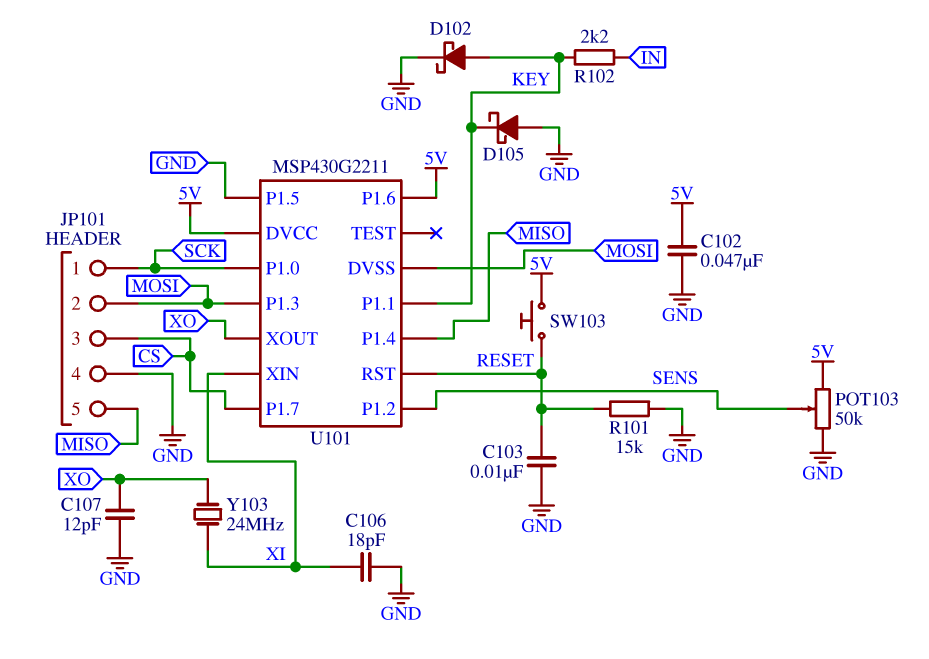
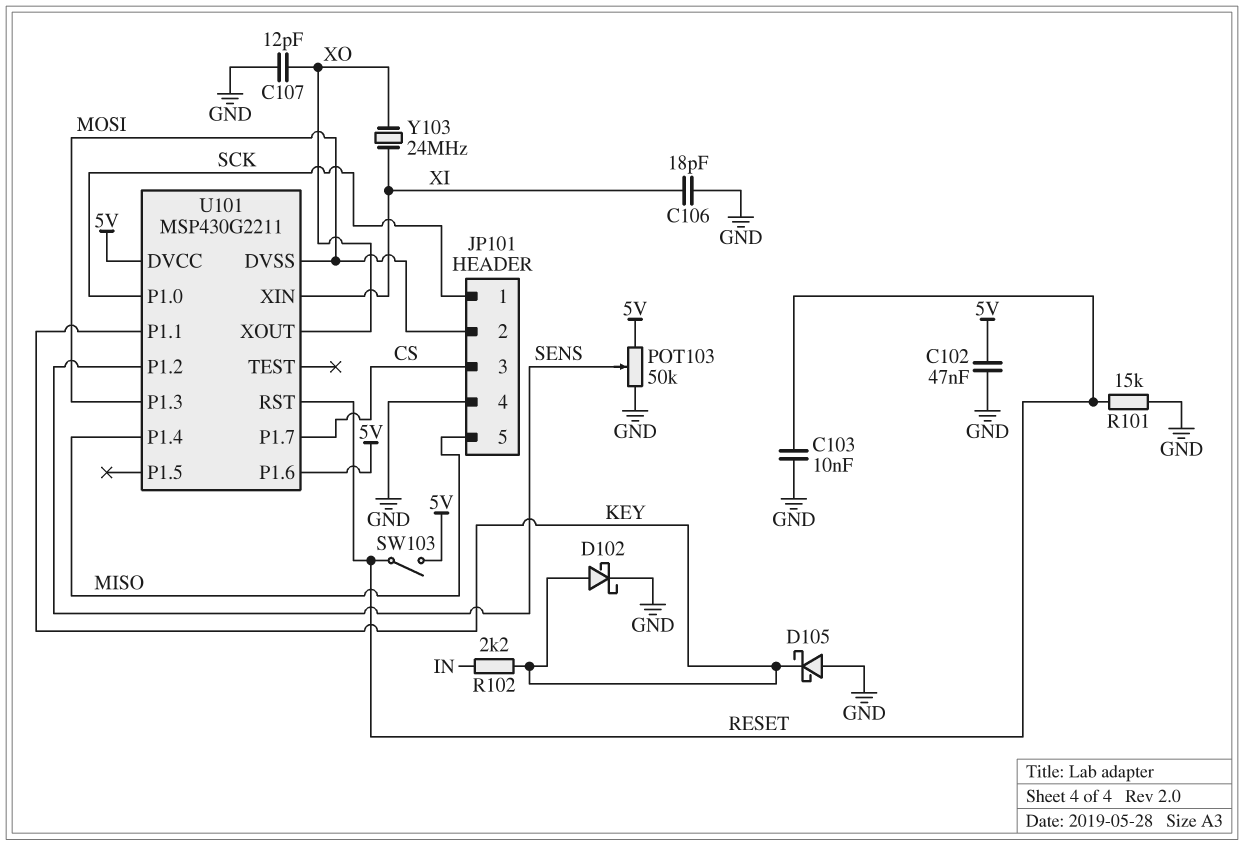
SW103: button (5V, RESET) -> switch (5V, RESET)
U101 pin P1.5: GND -> none

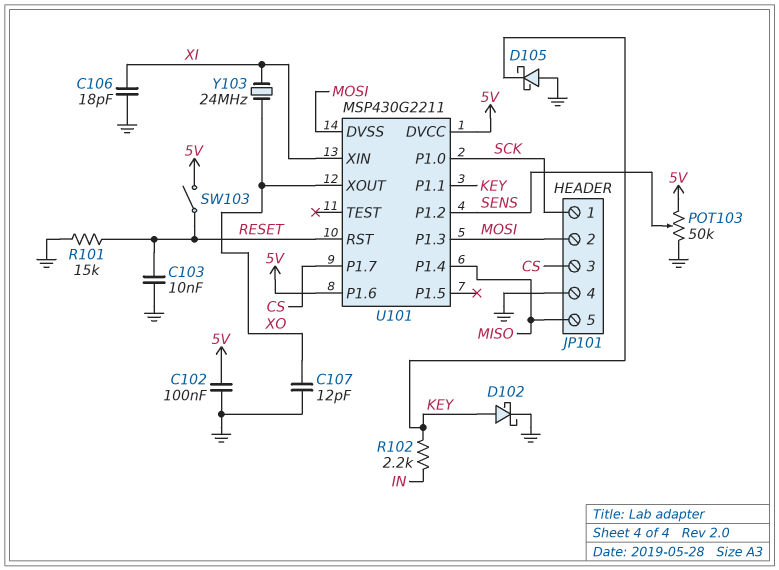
C102: 47nF (5V, GND) -> 100nF (5V, GND)

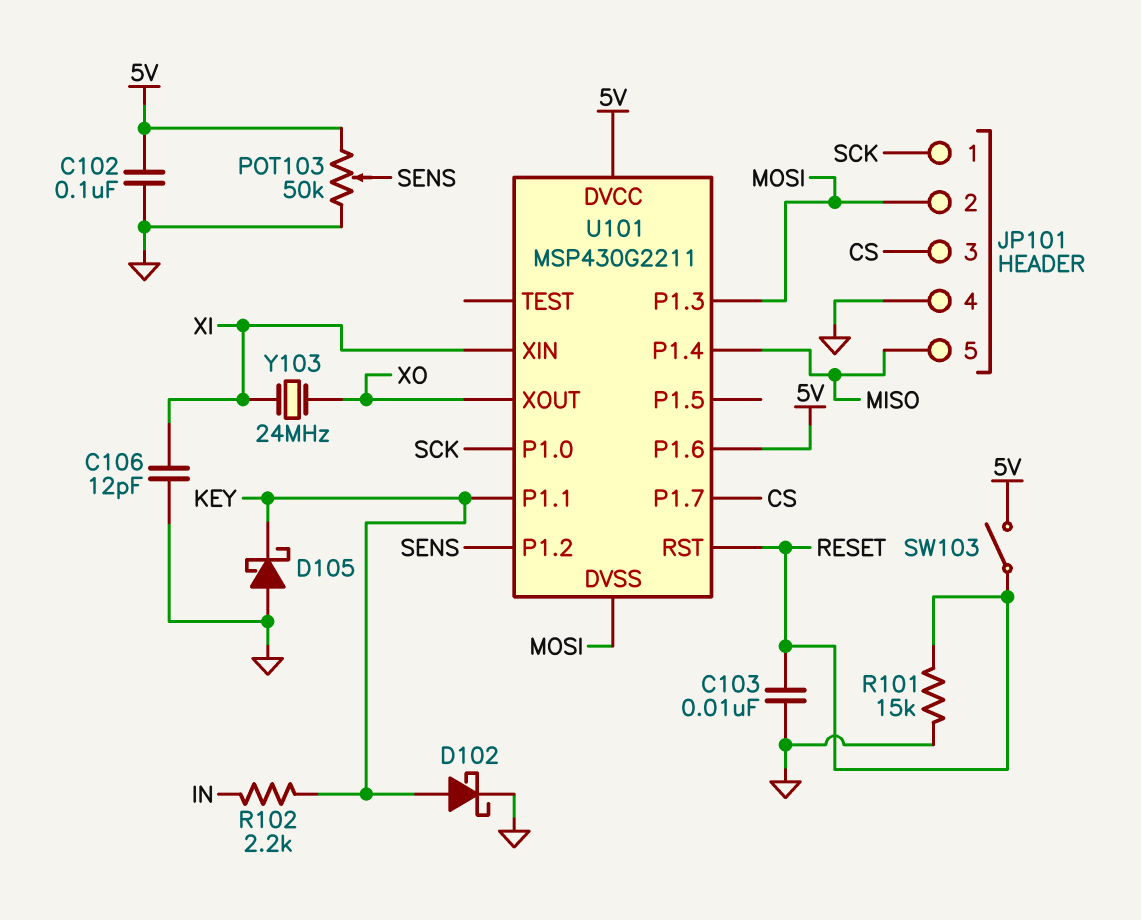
C106: 18pF (GND, XI) -> 12pF (GND, XI)
C107: 12pF (GND, XO) -> none

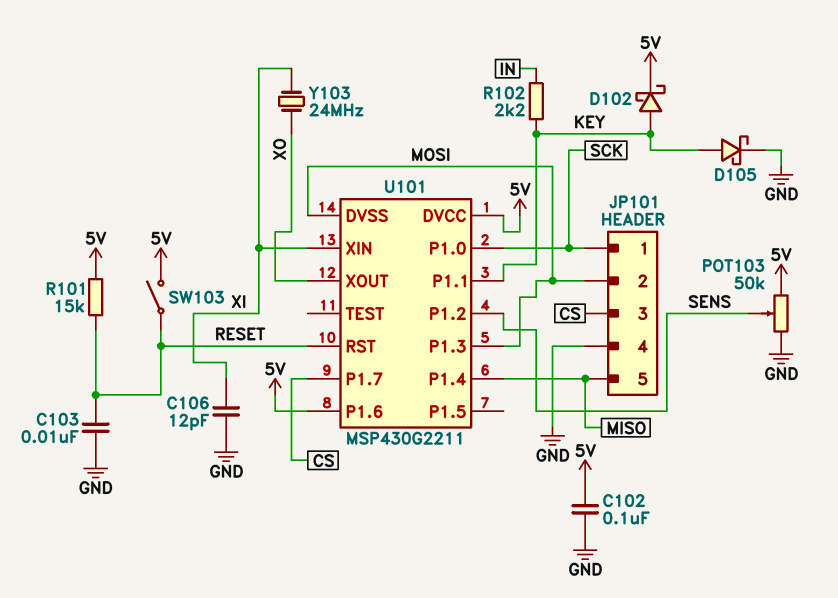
D102: schottky (A KEY, K GND) -> schottky (A KEY, K 5V)
D105: schottky (A GND, K KEY) -> schottky (A KEY, K GND)
R101: 15k (GND, RESET) -> 15k (5V, RESET)

